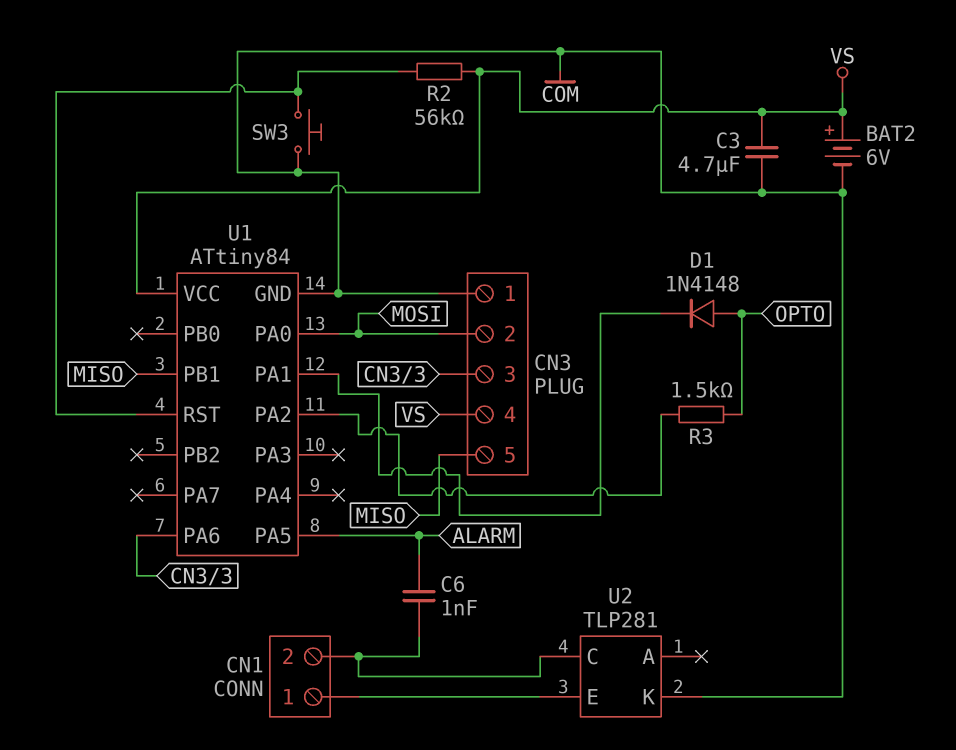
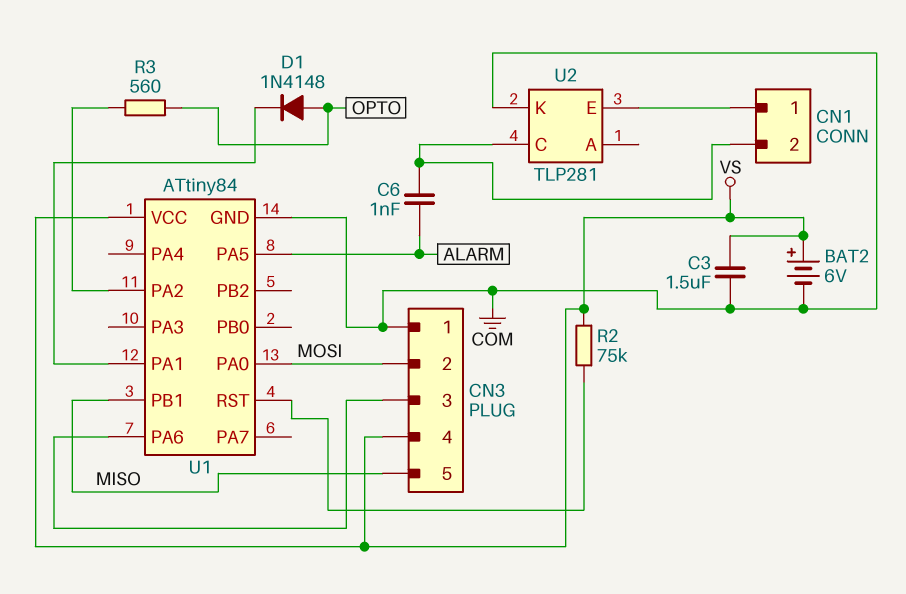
C3: 4.7uF (COM, VS) -> 1.5uF (COM, VS)
R2: 56k (U1/RST, VS) -> 75k (U1/RST, VS)
R3: 1.5k (OPTO, U1/PA2) -> 560 (OPTO, U1/PA2)
SW3: button (COM, U1/RST) -> none

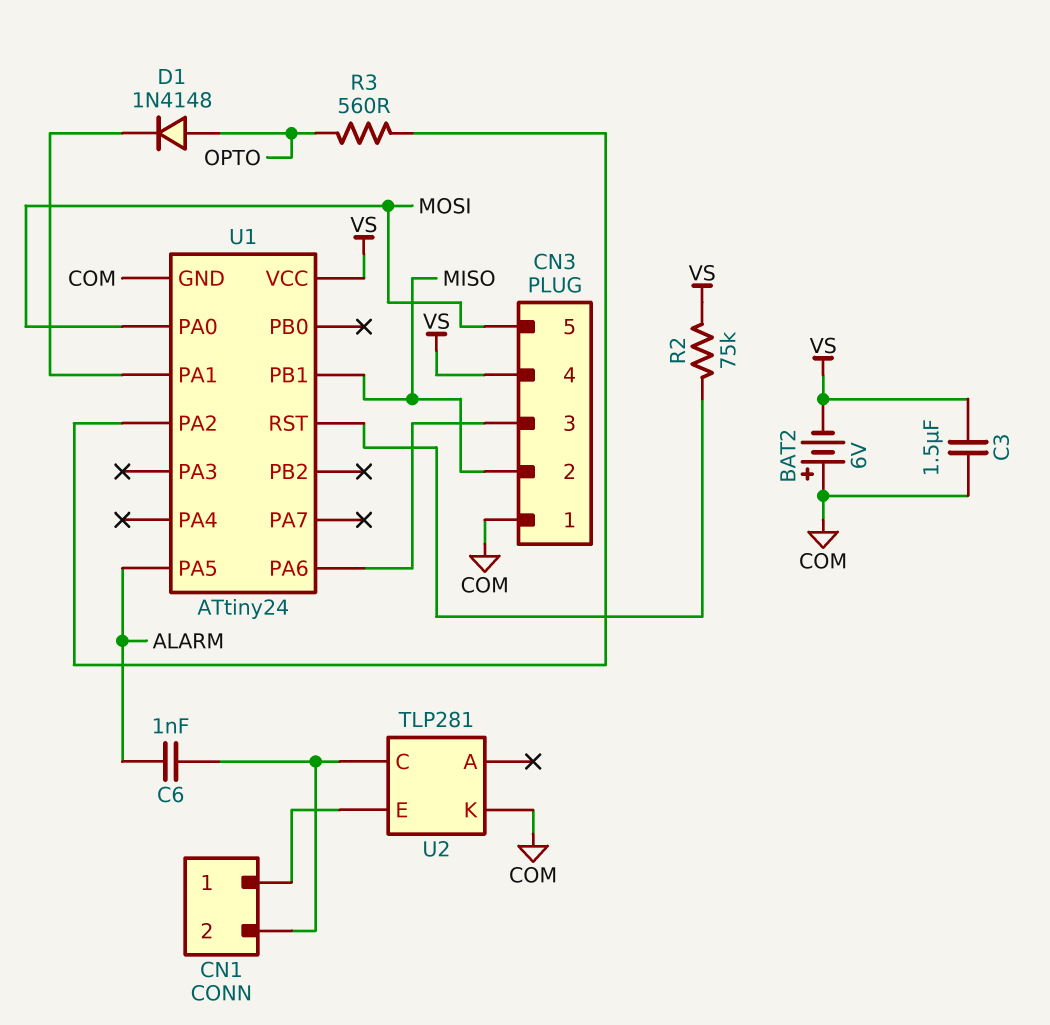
BAT2: 6V (plus VS, minus COM) -> 6V (plus COM, minus VS)
CN3 pin 2: MOSI -> MISO
CN3 pin 5: MISO -> MOSI
U1: ATtiny84 -> ATtiny24

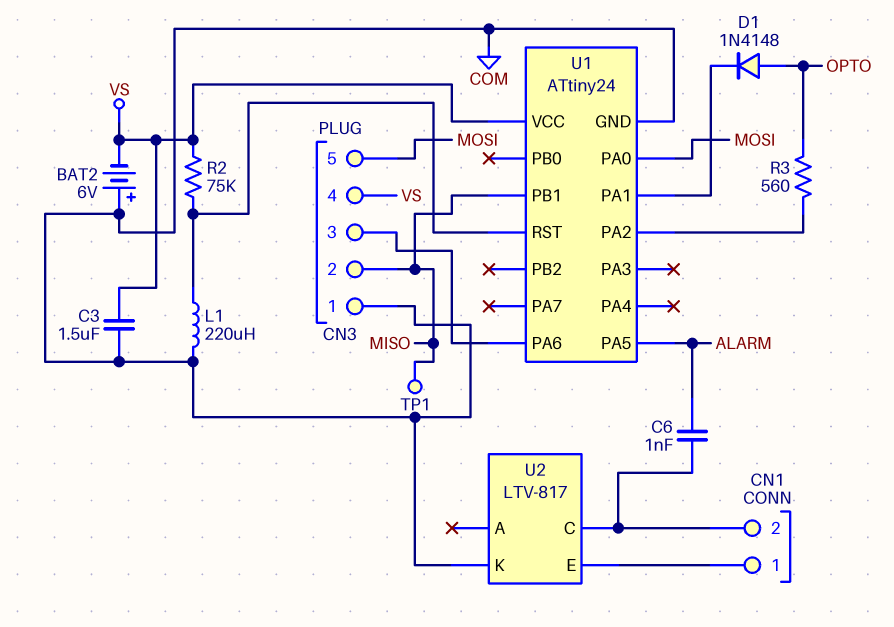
L1: none -> 220uH (COM, U1/RST)
TP1: none -> test point (MISO)
U2: TLP281 -> LTV-817

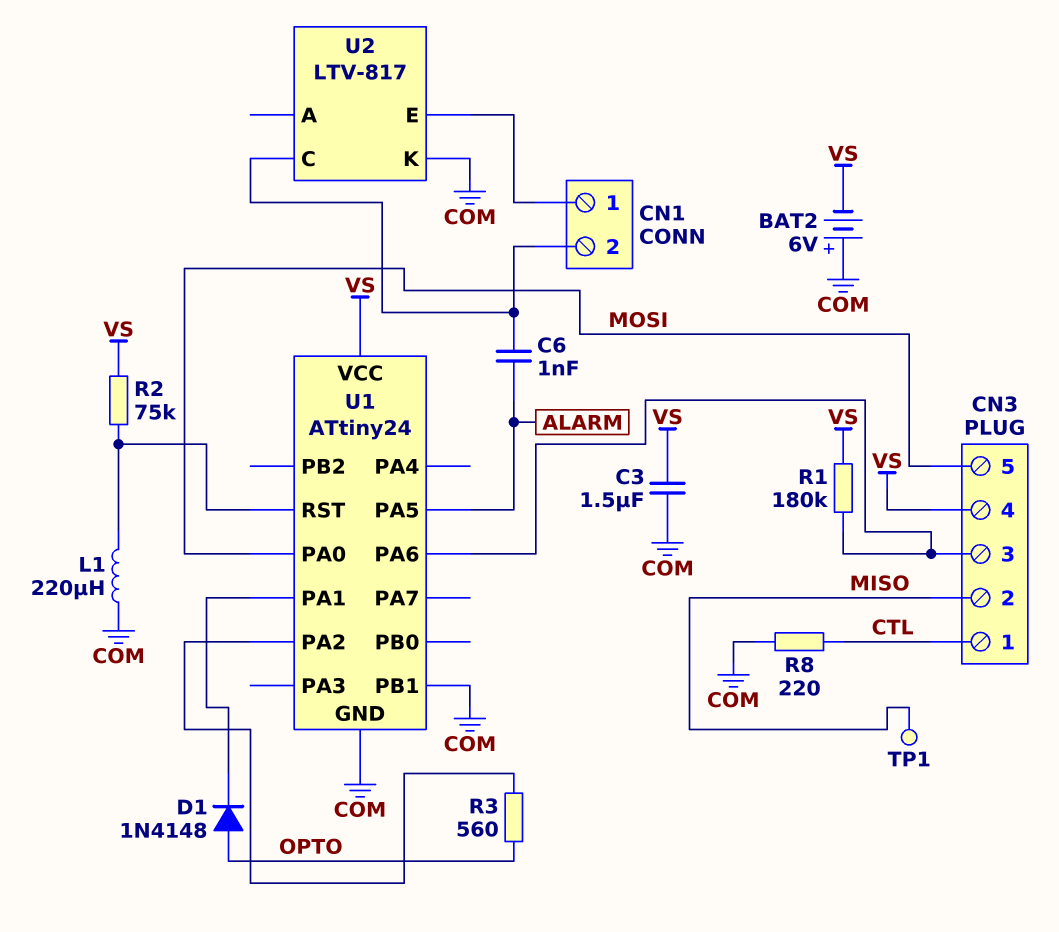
CN3 pin 1: COM -> CTL
R1: none -> 180k (CN3/3, VS)
R8: none -> 220 (COM, CTL)
U1 pin PB1: MISO -> COM

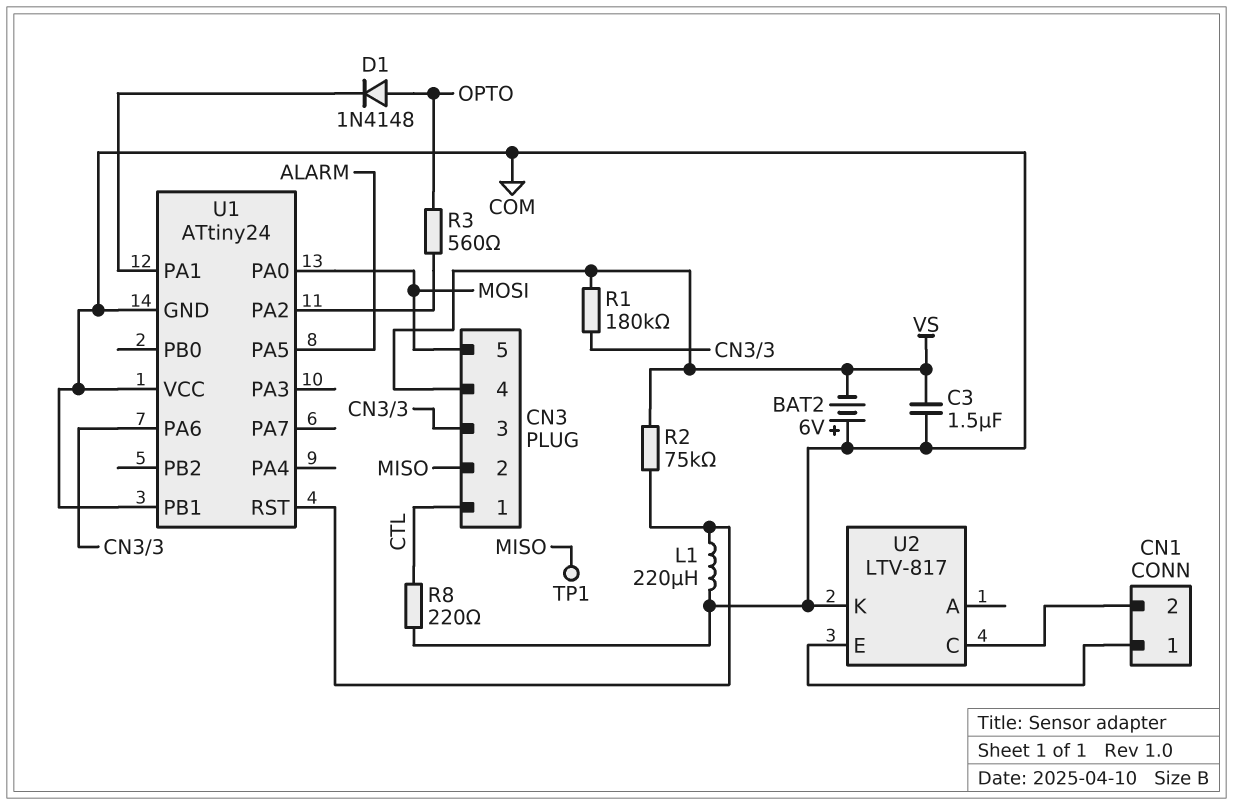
C6: 1nF (ALARM, CN1/2) -> none
U1 pin VCC: VS -> COM

